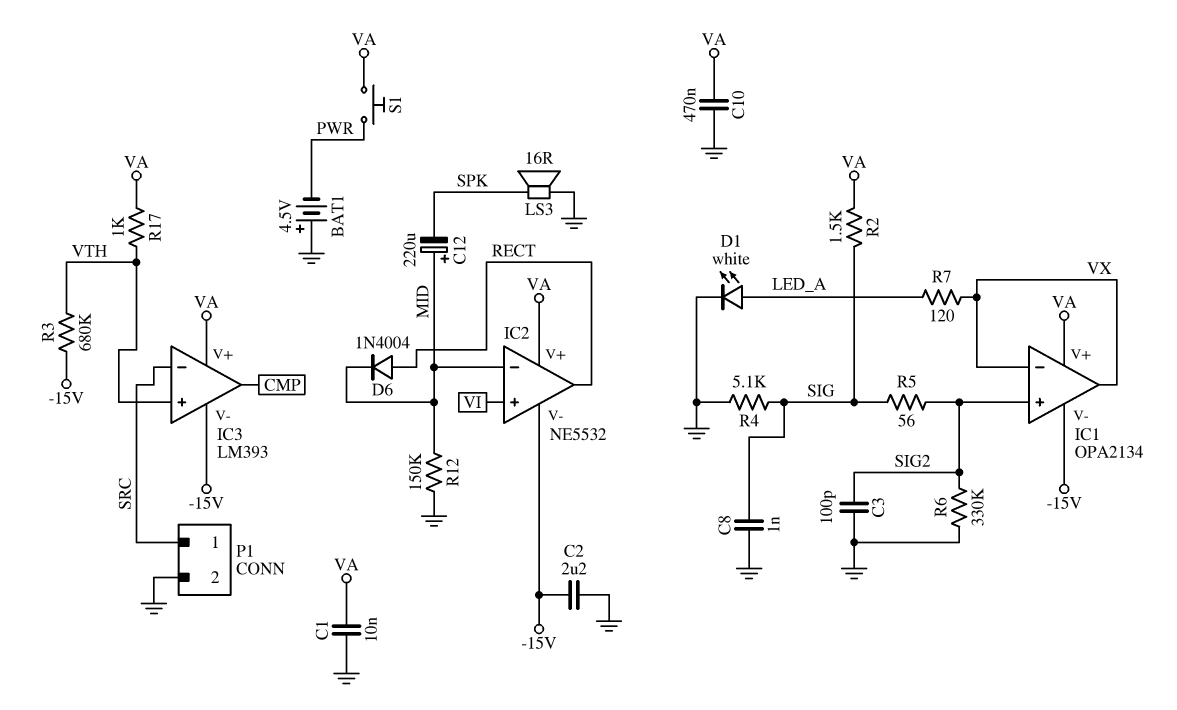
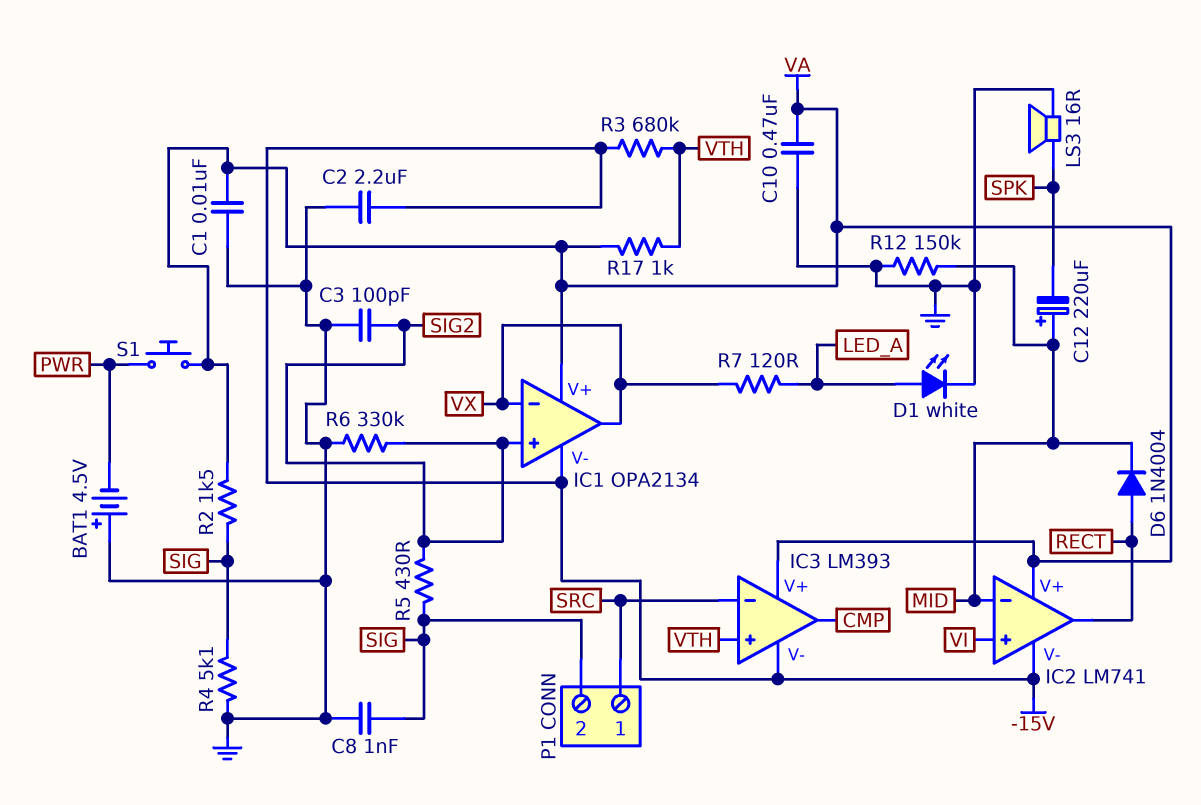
IC2: NE5532 -> LM741
P1 pin 2: GND -> SIG
R5: 56 (SIG, SIG2) -> 430 (SIG, SIG2)

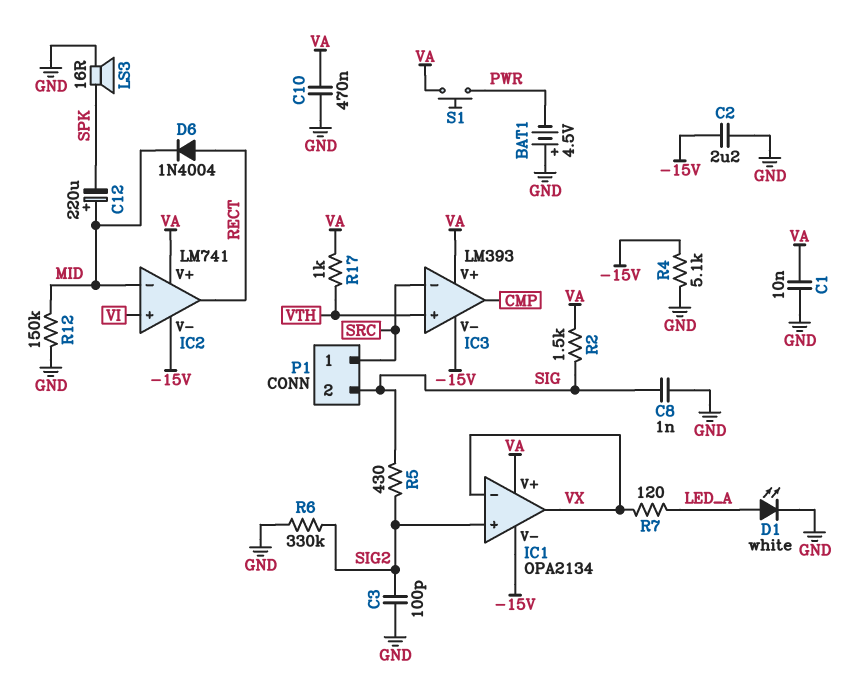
R3: 680k (-15V, VTH) -> none
R4: 5.1k (GND, SIG) -> 5.1k (-15V, GND)

